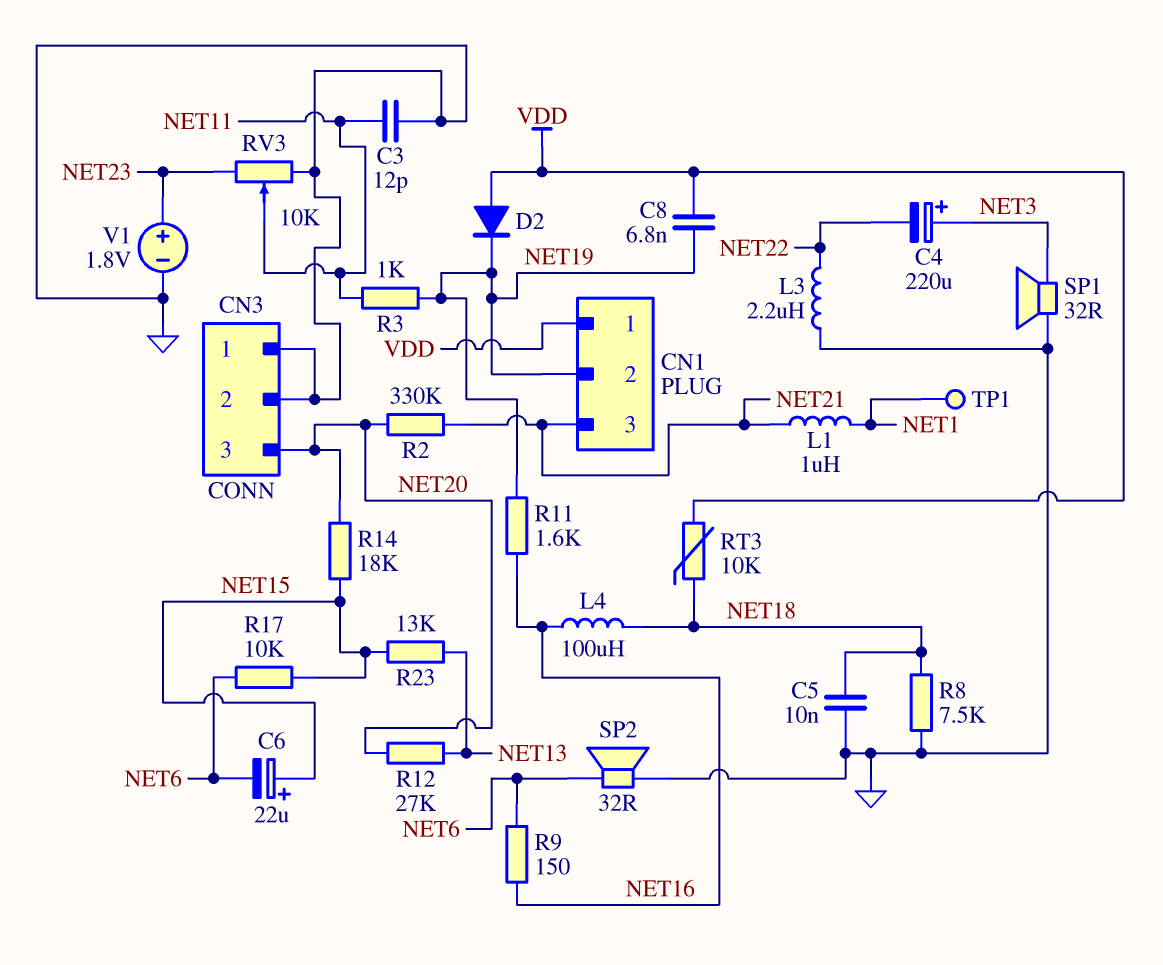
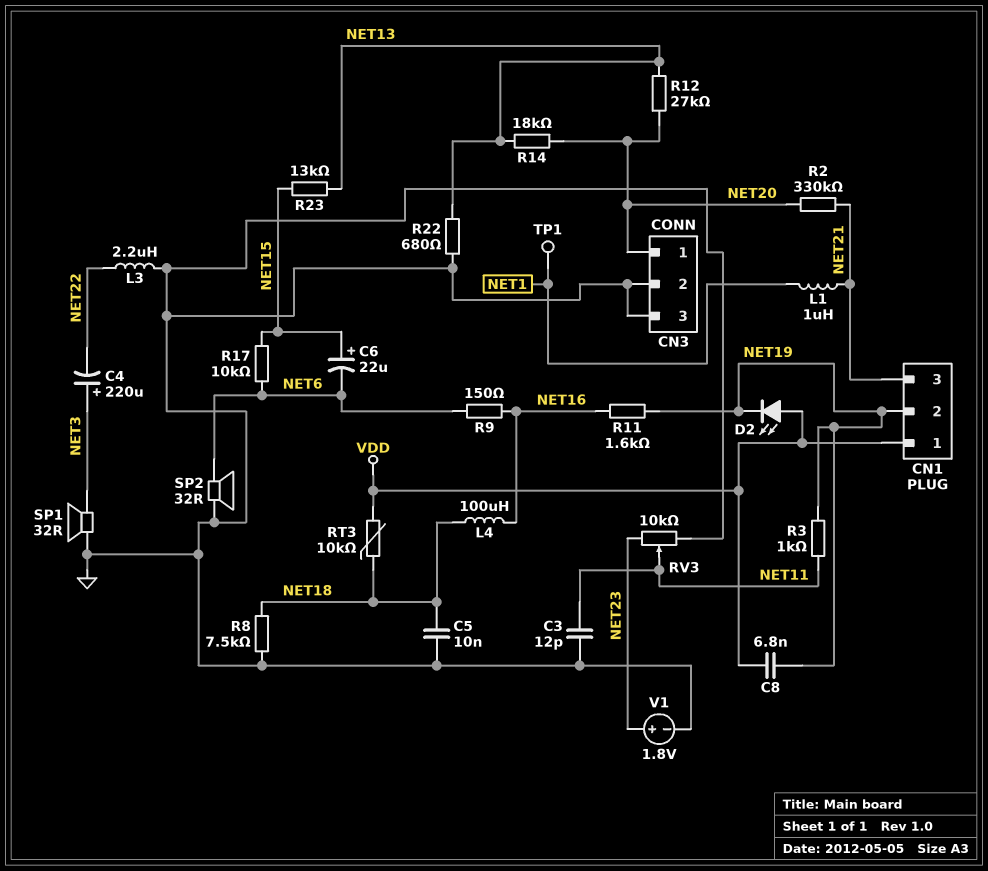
CN3 pin 1: GND -> NET20
CN3 pin 3: NET20 -> GND
D2: diode (A VDD, K NET19) -> LED (A VDD, K NET19)
R14: 18k (NET15, NET20) -> 18k (NET13, NET20)
R22: none -> 680 (GND, NET13)

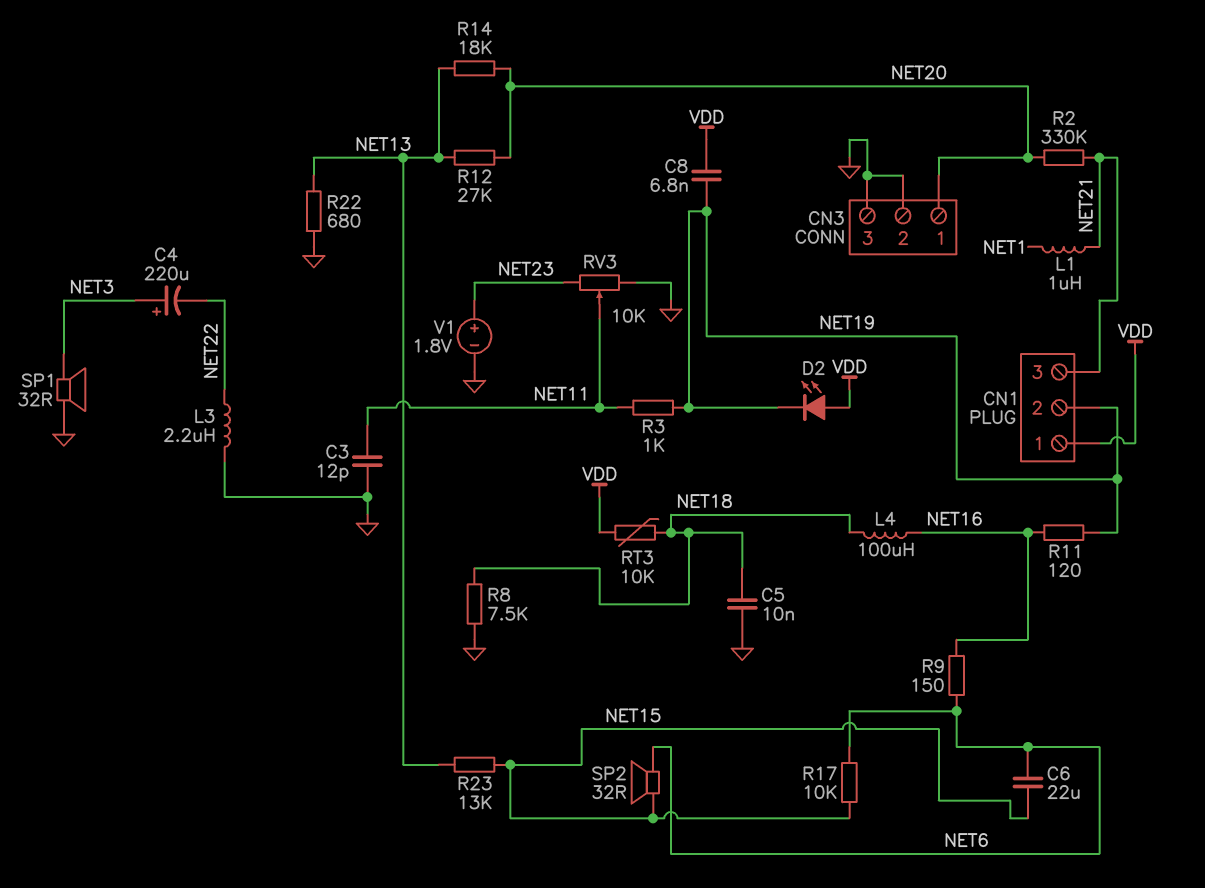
C6: 22uF (plus NET15, minus NET6) -> 22uF (NET6, NET15)
R11: 1.6k (NET16, NET19) -> 120 (NET16, NET19)
SP2: speaker 32R (GND, NET6) -> speaker 32R (NET6, NET15)
TP1: test point (NET1) -> none

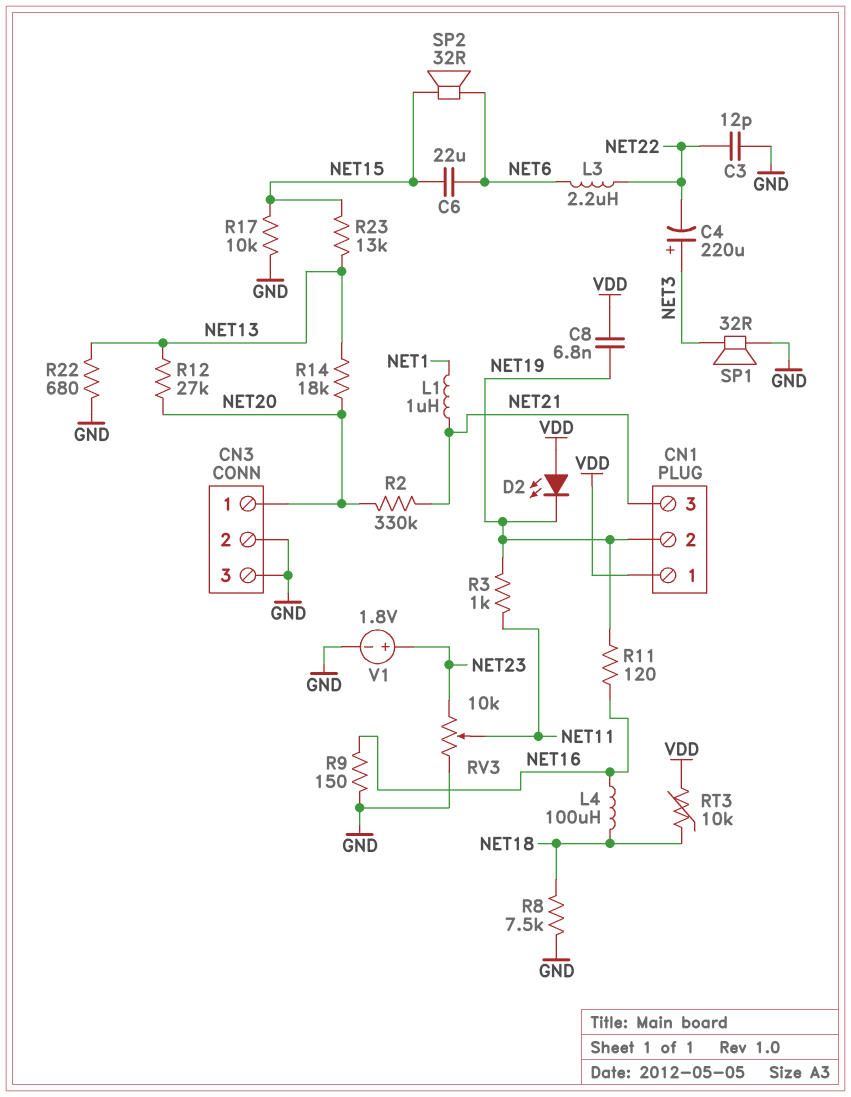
C3: 12pF (GND, NET11) -> 12pF (GND, NET22)
C5: 10nF (GND, NET18) -> none
L3: 2.2uH (GND, NET22) -> 2.2uH (NET6, NET22)
R9: 150 (NET6, NET16) -> 150 (GND, NET16)
R17: 10k (NET6, NET15) -> 10k (GND, NET15)

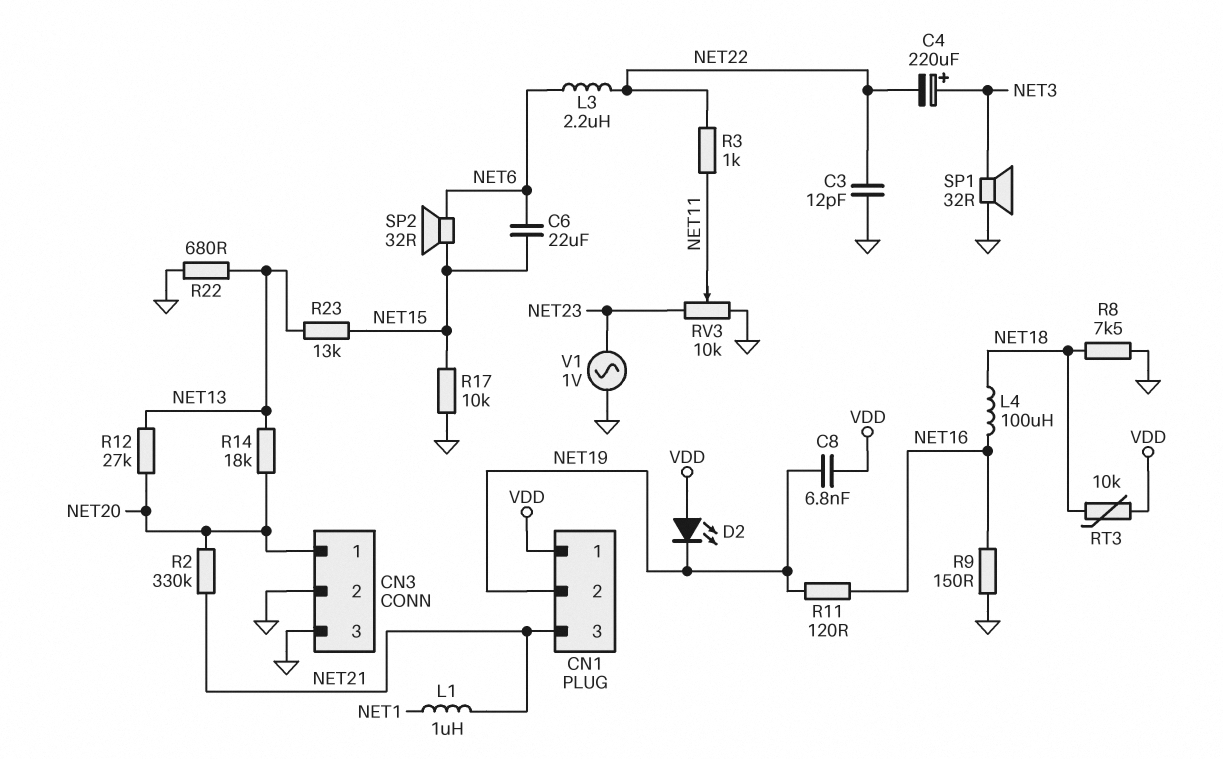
R3: 1k (NET11, NET19) -> 1k (NET11, NET22)
V1: 1.8V (plus NET23, minus GND) -> AC 1V (GND, NET23)

